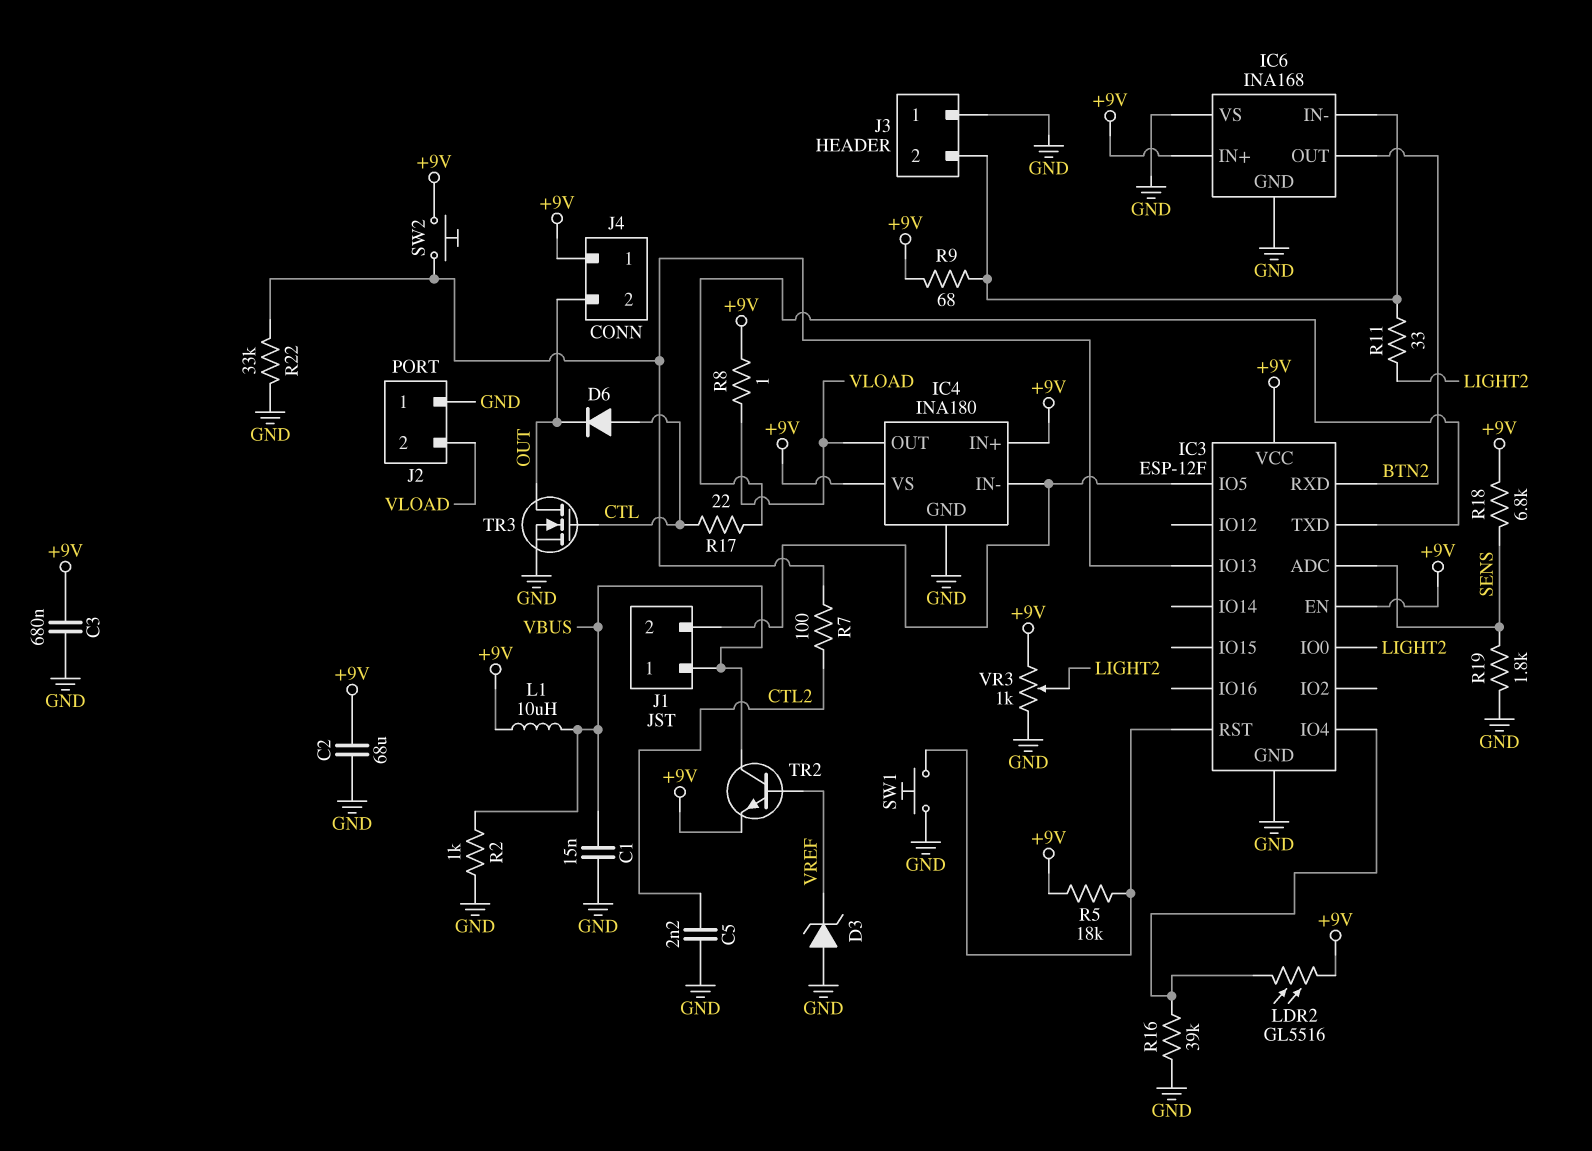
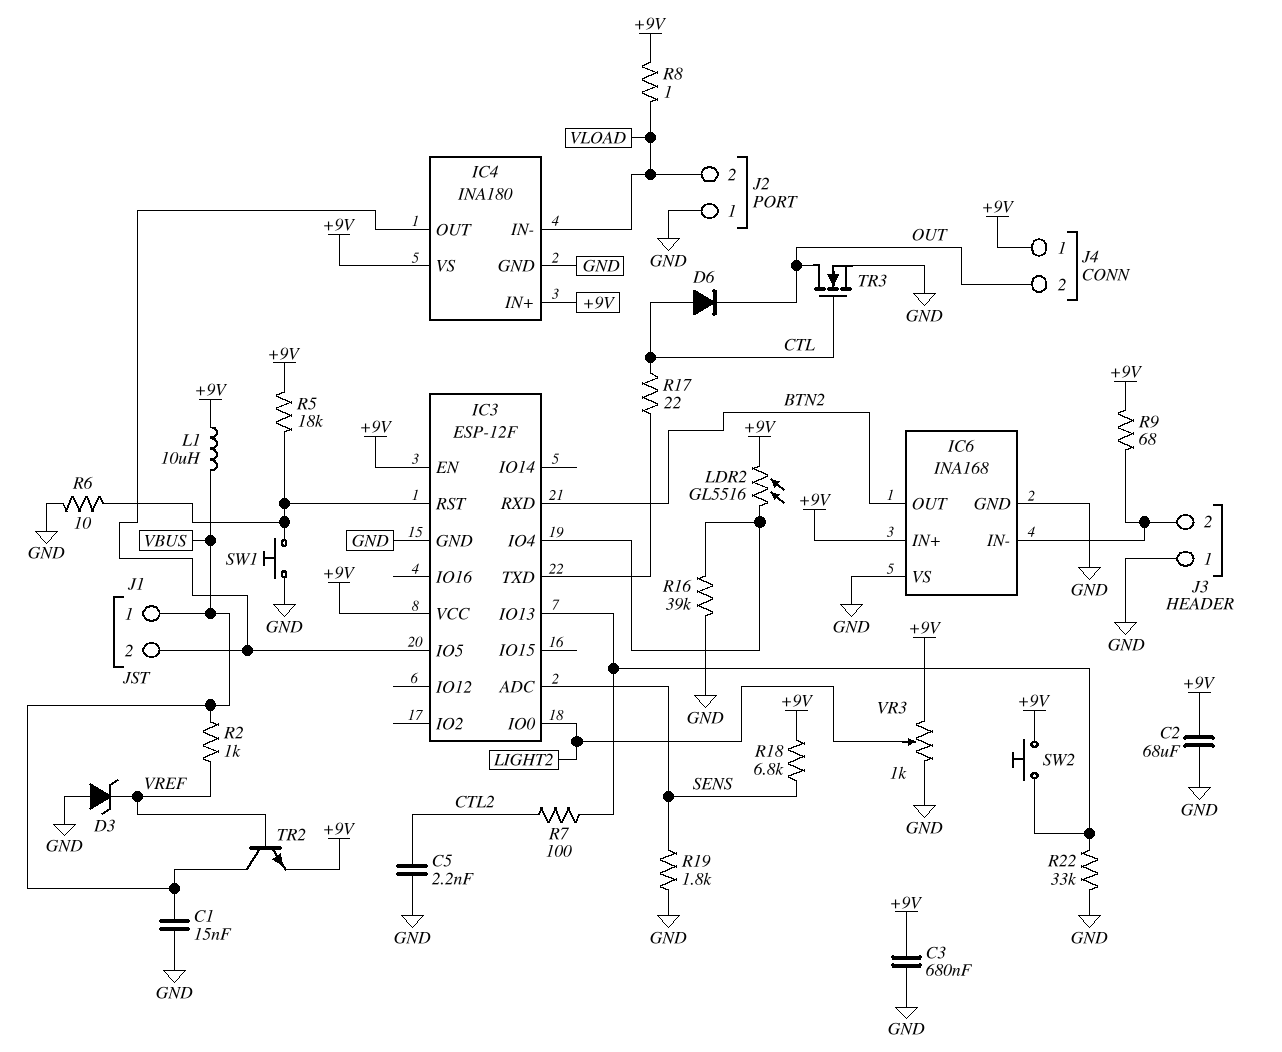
IC4 pin IN-: IC3/IO5 -> VLOAD
IC4 pin OUT: VLOAD -> IC3/IO5
R2: 1k (GND, VBUS) -> 1k (VBUS, VREF)
R6: none -> 10 (GND, IC3/RST)
R11: 33 (IC6/IN-, LIGHT2) -> none

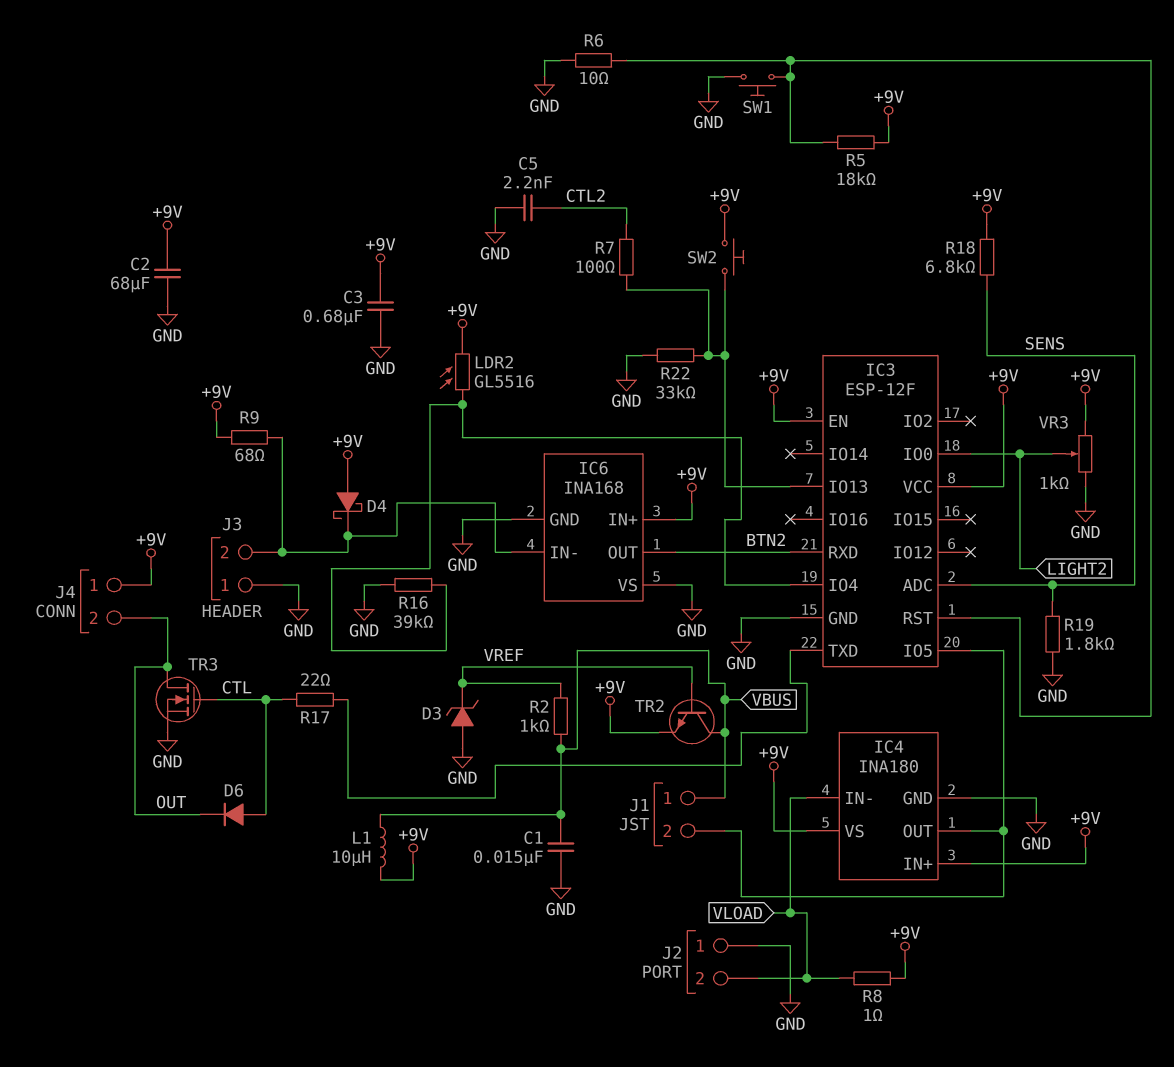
D4: none -> schottky (A +9V, K IC6/IN-)

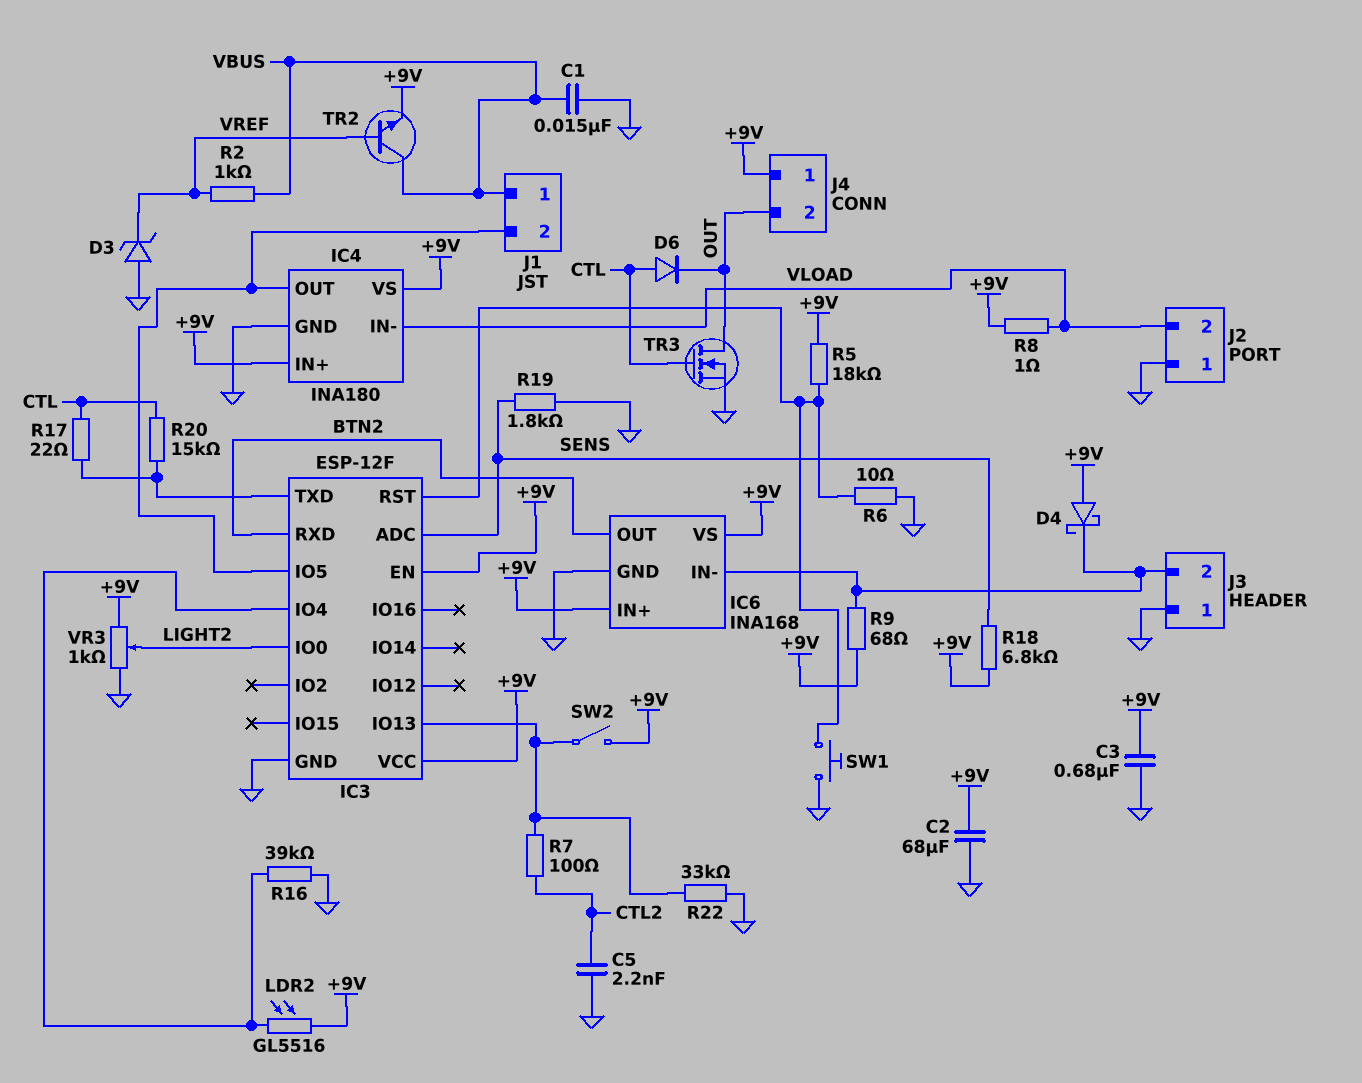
IC6 pin VS: GND -> +9V
L1: 10uH (+9V, VBUS) -> none
R20: none -> 15k (CTL, IC3/TXD)
SW2: button (+9V, IC3/IO13) -> switch (+9V, IC3/IO13)

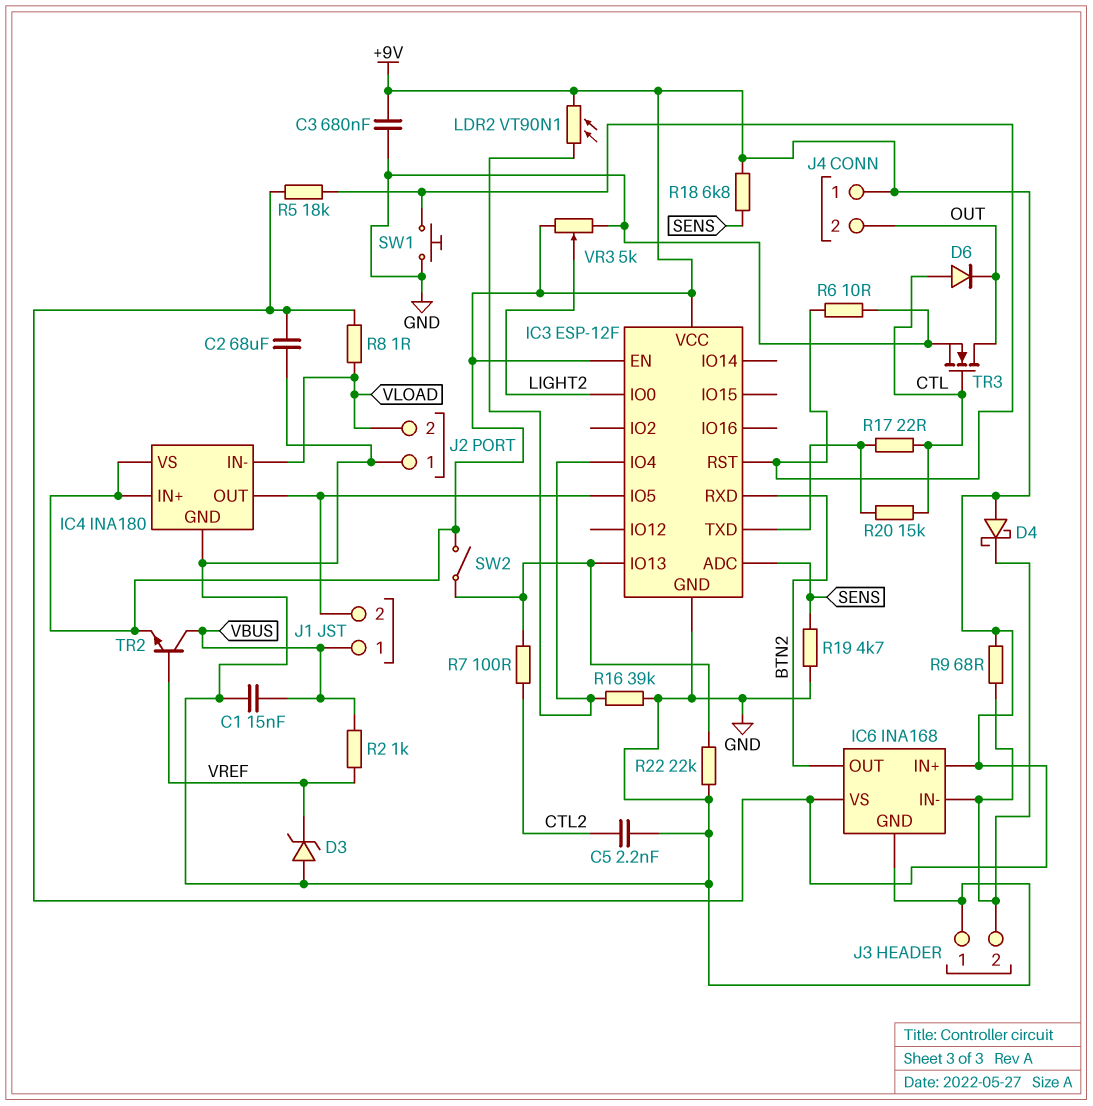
LDR2: GL5516 (+9V, IC3/IO4) -> VT90N1 (+9V, IC3/IO4)
R19: 1.8k (GND, SENS) -> 4.7k (GND, SENS)
R22: 33k (GND, IC3/IO13) -> 22k (GND, IC3/IO13)
VR3: 1k (+9V, GND, wiper LIGHT2) -> 5k (+9V, GND, wiper LIGHT2)

